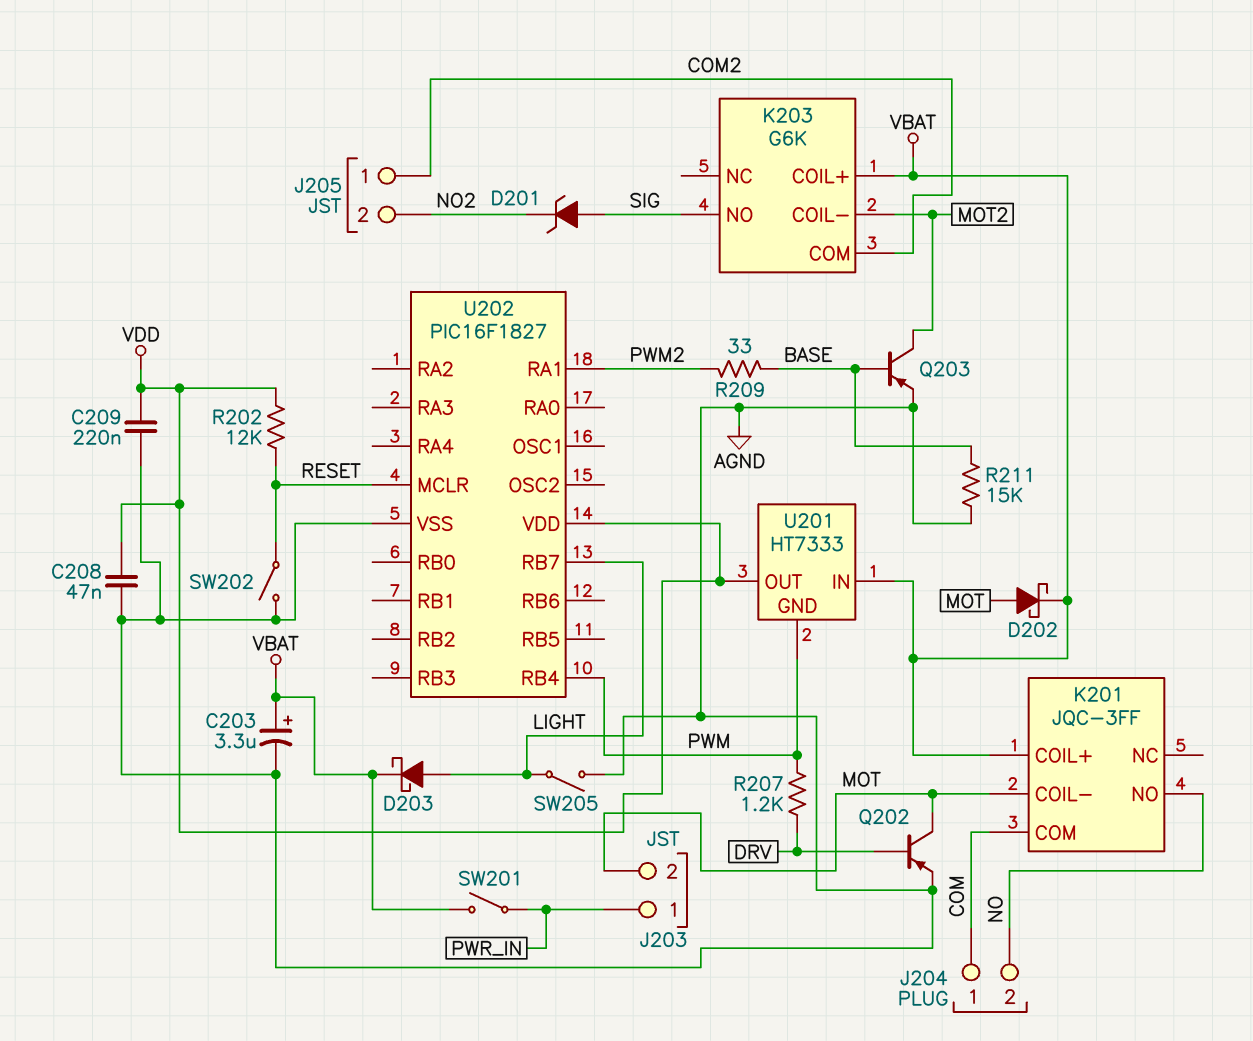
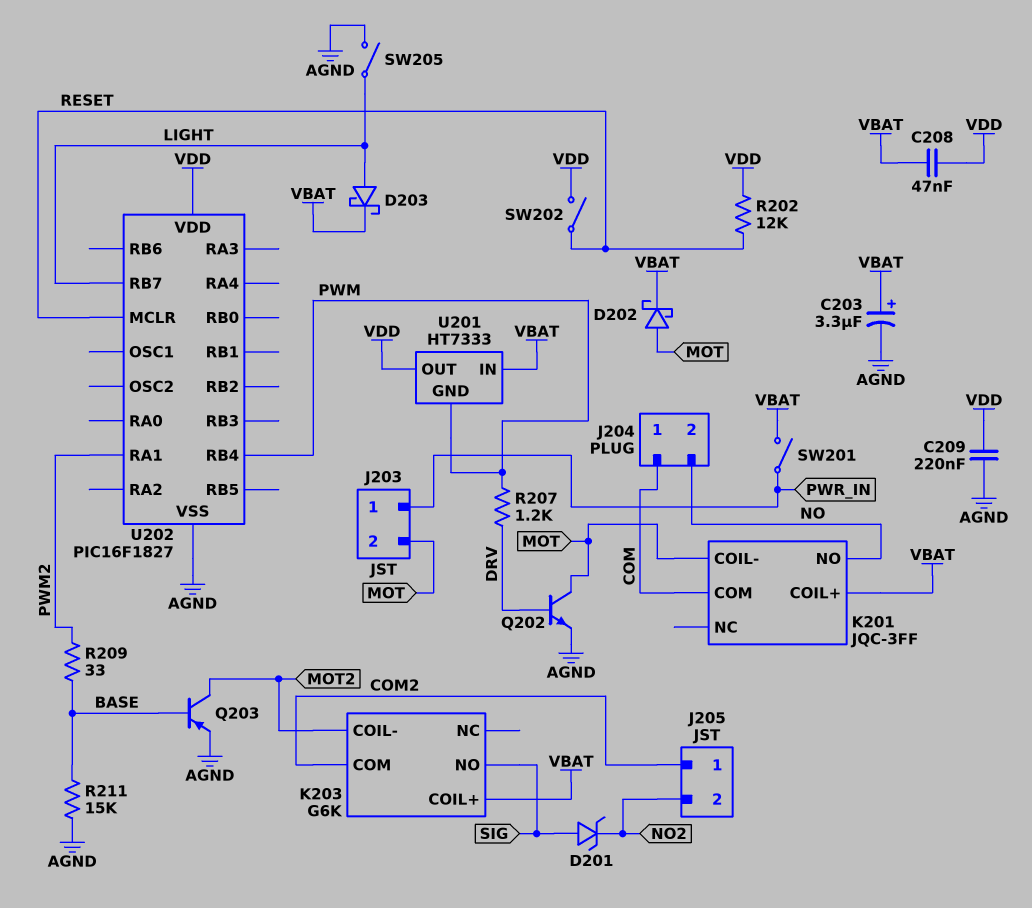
C208: 47nF (AGND, VDD) -> 47nF (VBAT, VDD)
Q202: PNP (B DRV, C MOT, E AGND) -> NPN (B DRV, C MOT, E AGND)
SW202: switch (AGND, RESET) -> switch (RESET, VDD)

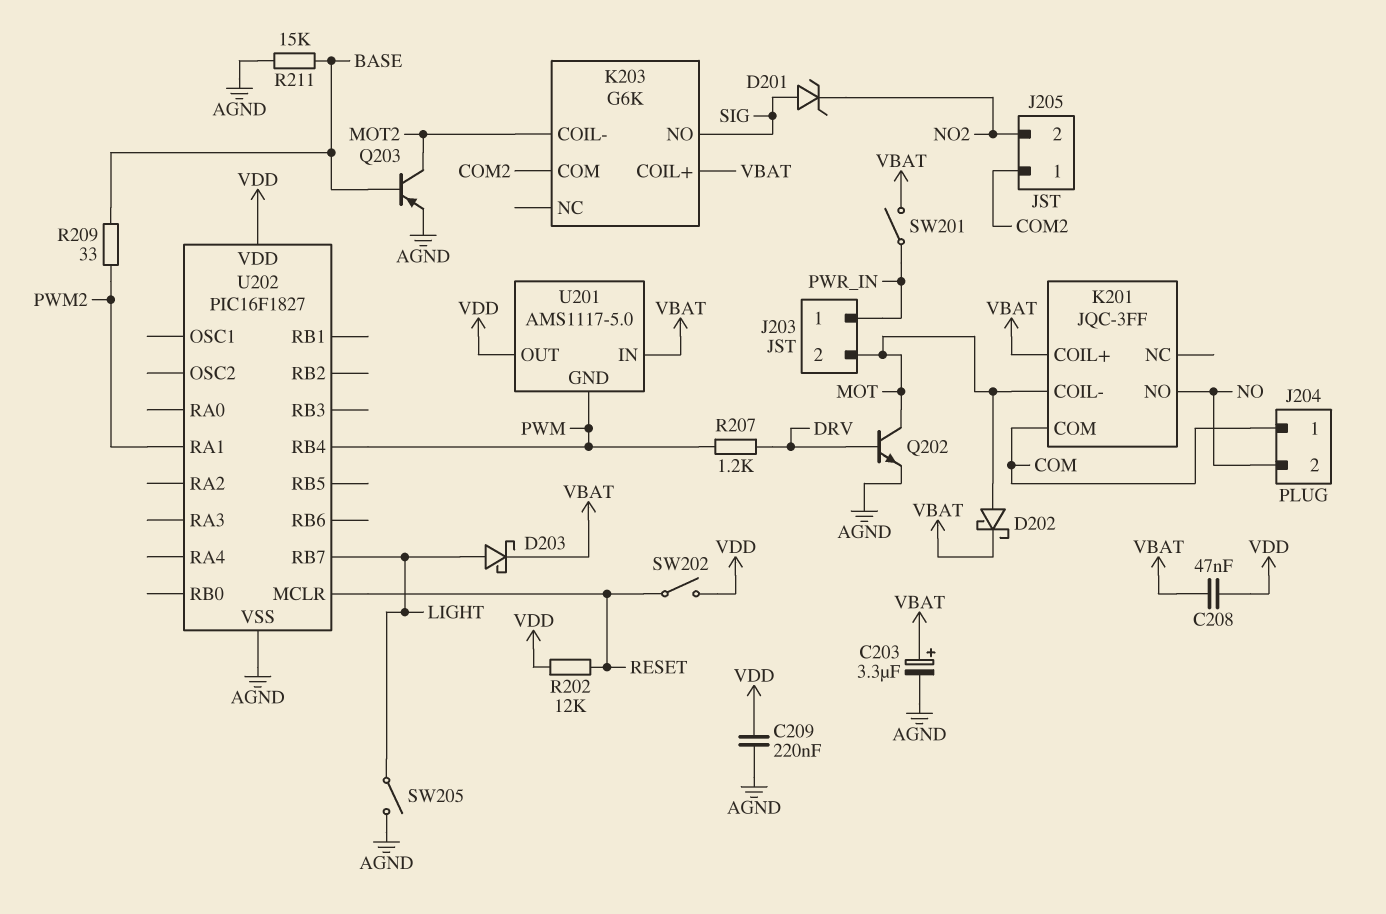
U201: HT7333 -> AMS1117-5.0

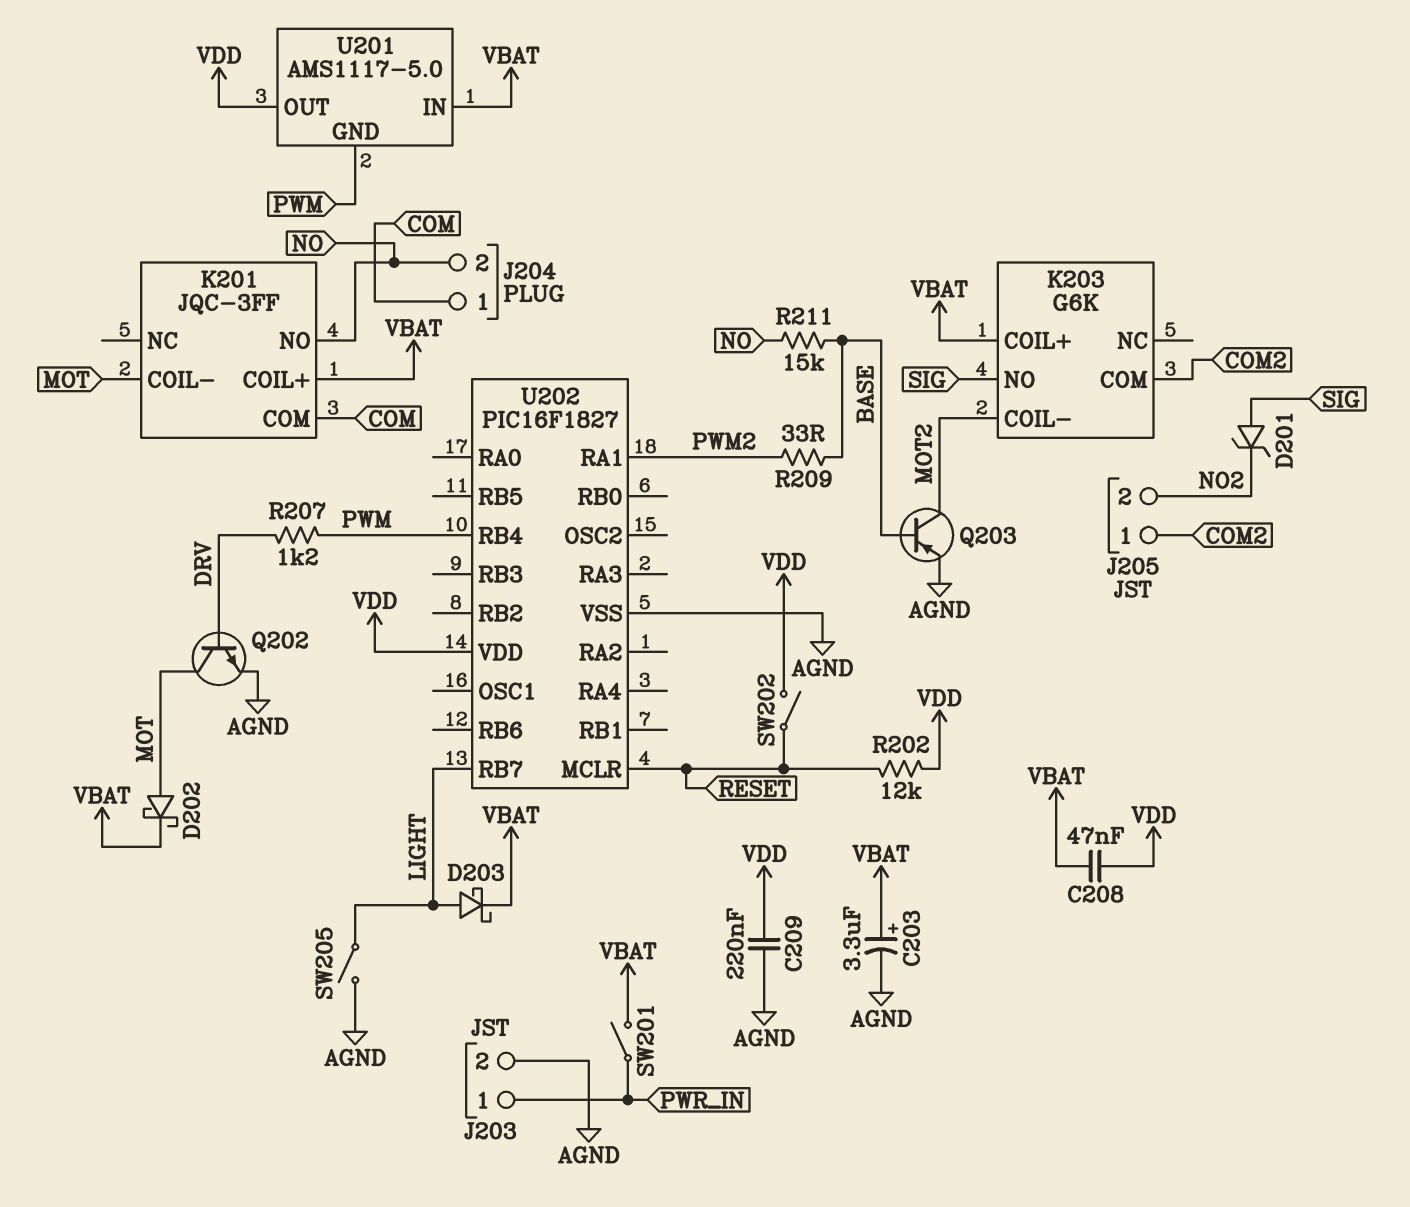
J203 pin 2: MOT -> AGND
R211: 15k (AGND, BASE) -> 15k (BASE, NO)

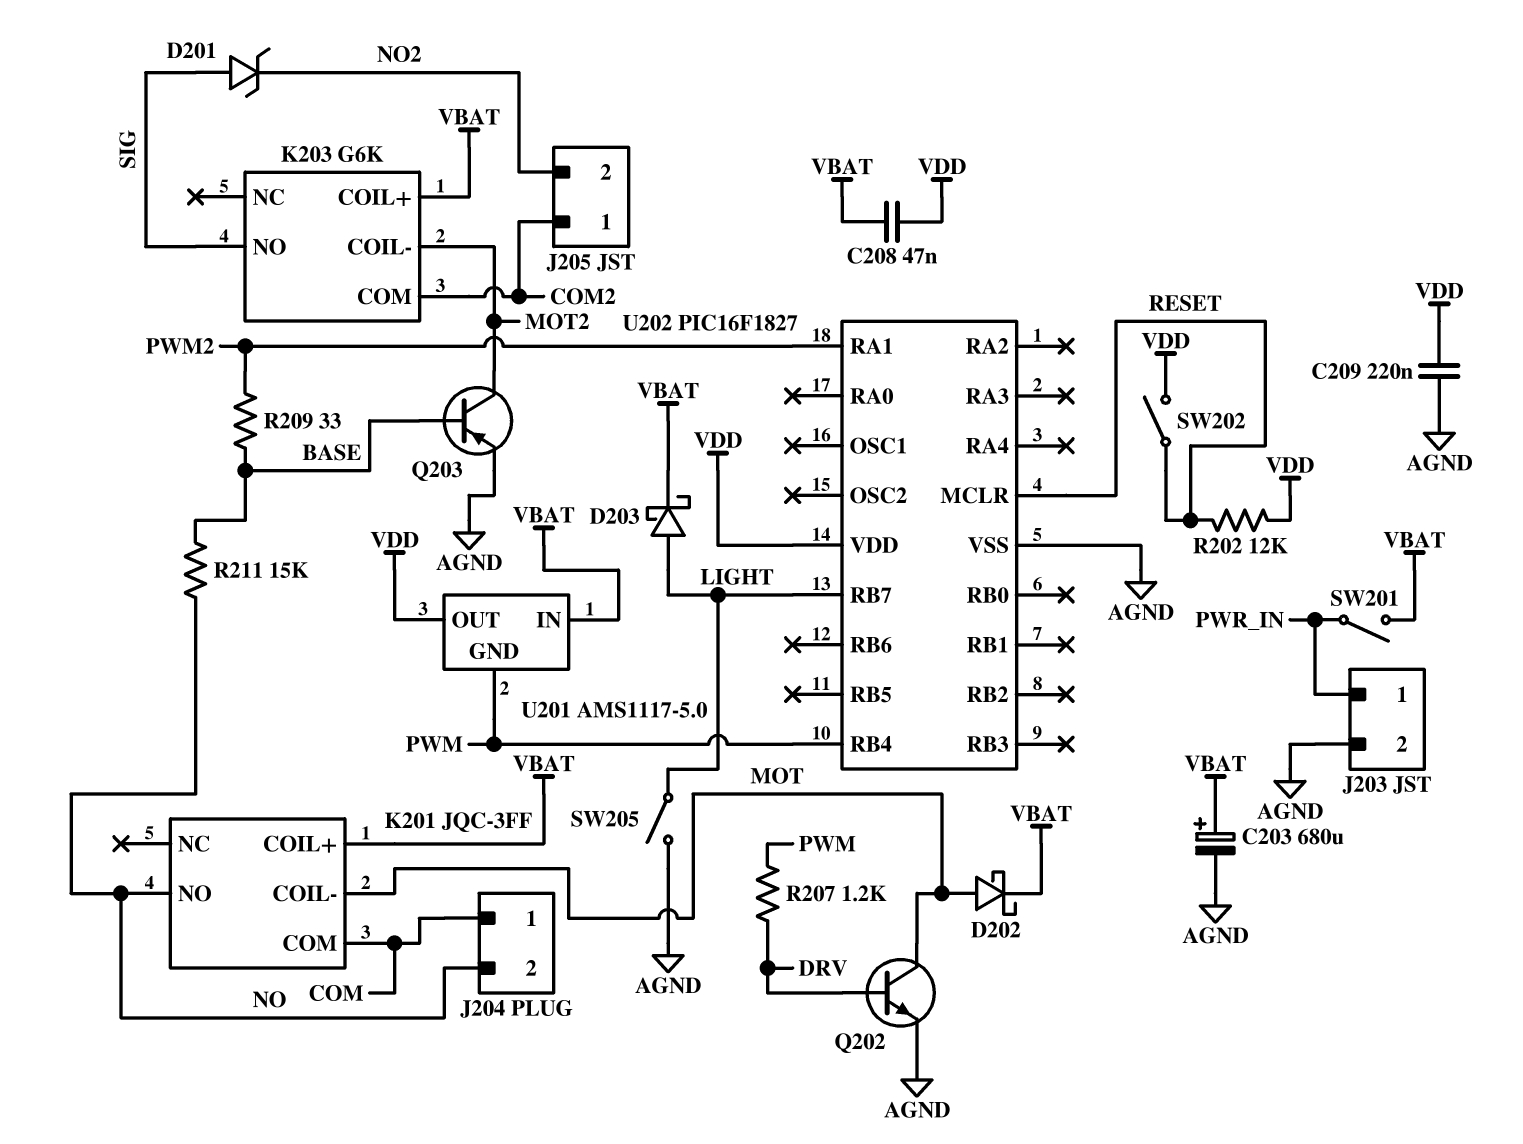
C203: 3.3uF (plus VBAT, minus AGND) -> 680uF (plus VBAT, minus AGND)

